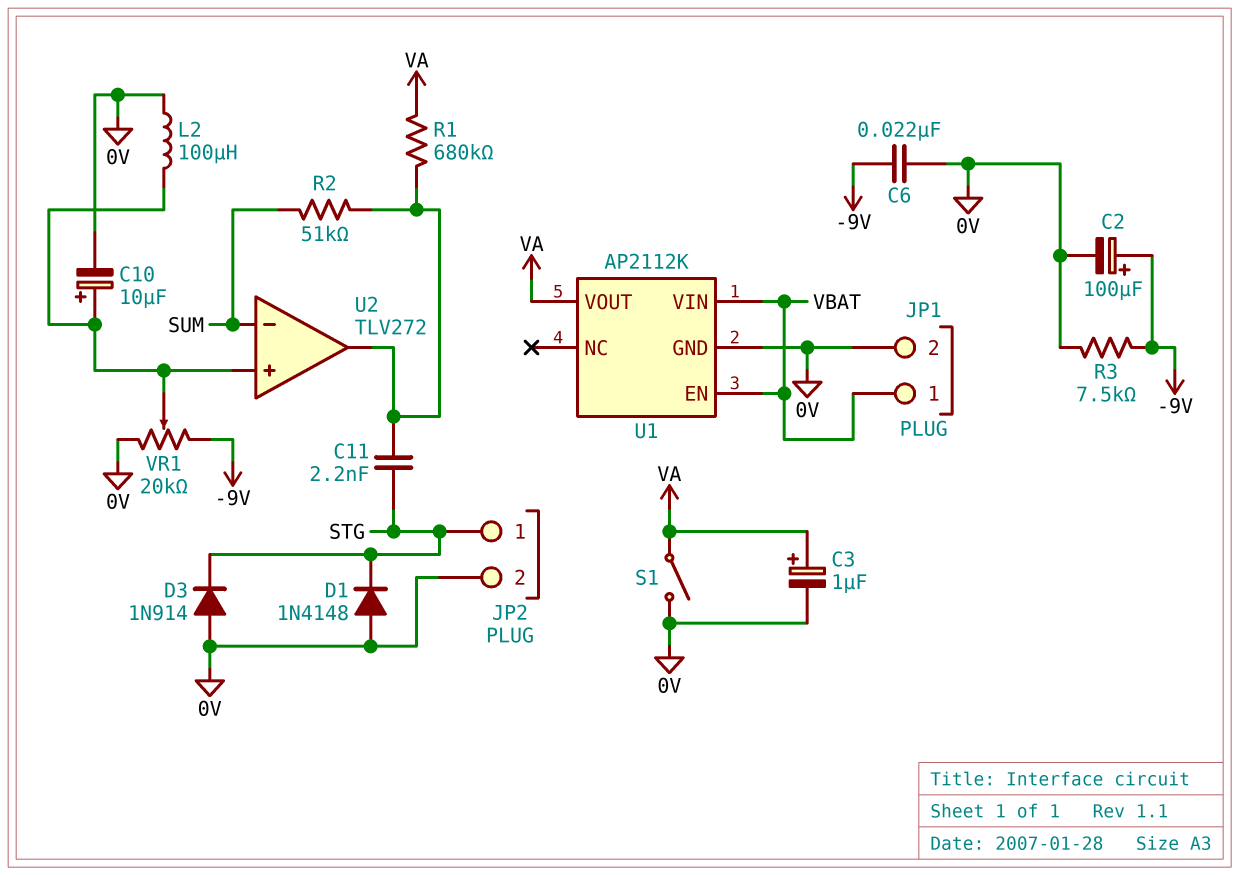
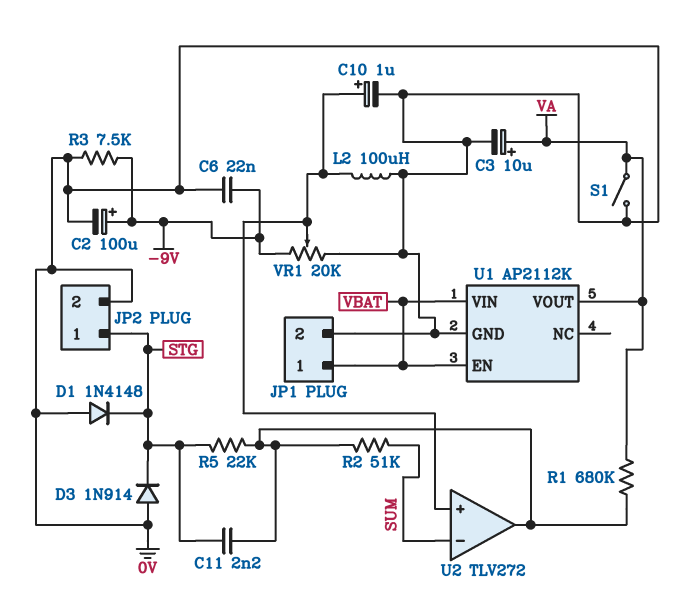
C3: 1uF (plus VA, minus 0V) -> 10uF (plus VA, minus 0V)
C10: 10uF (plus U2/in+, minus 0V) -> 1uF (plus U2/in+, minus 0V)
R5: none -> 22k (STG, U2/out)

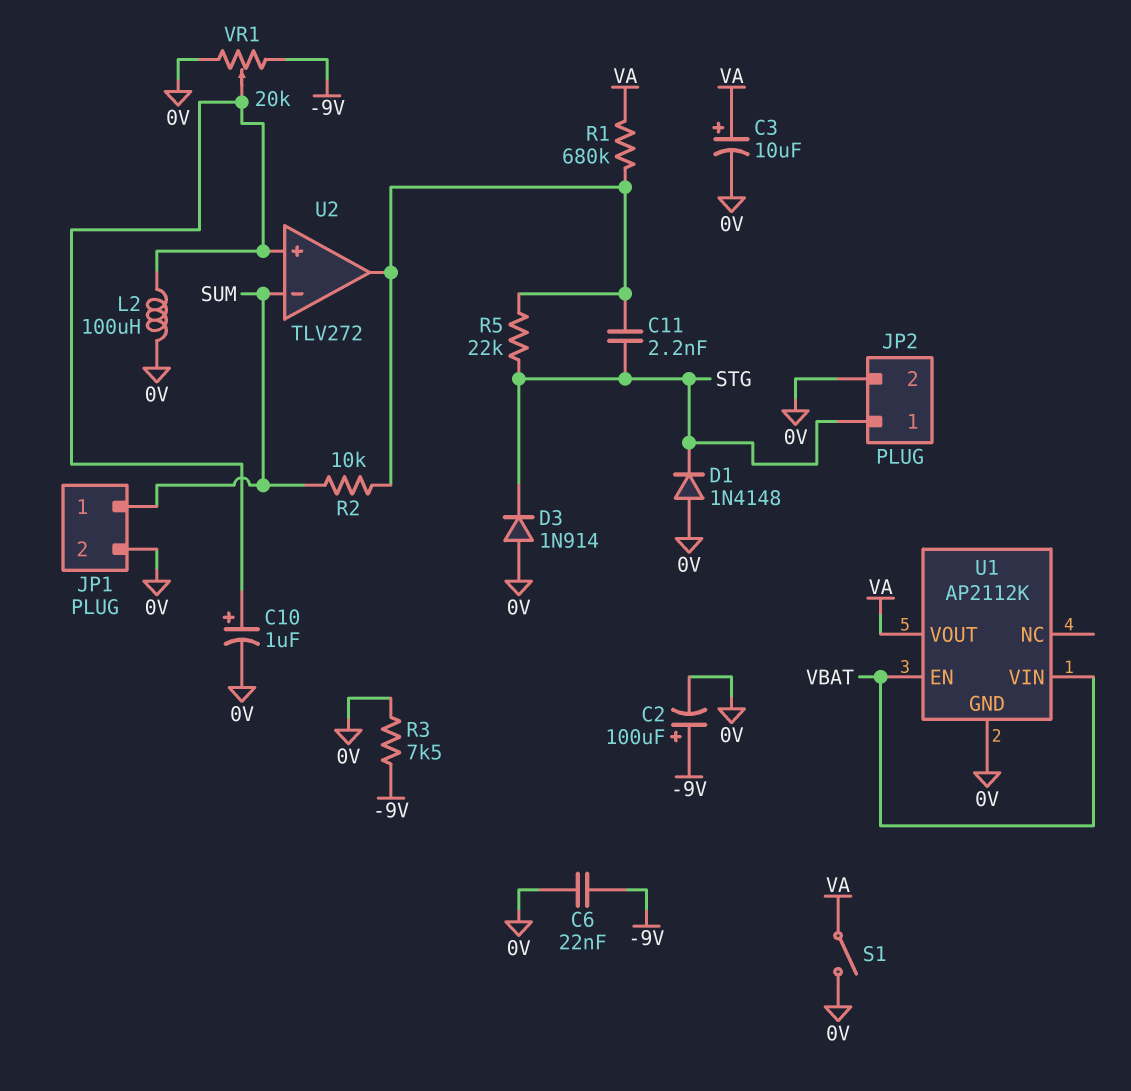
JP1 pin 1: VBAT -> SUM
R2: 51k (SUM, U2/out) -> 10k (SUM, U2/out)

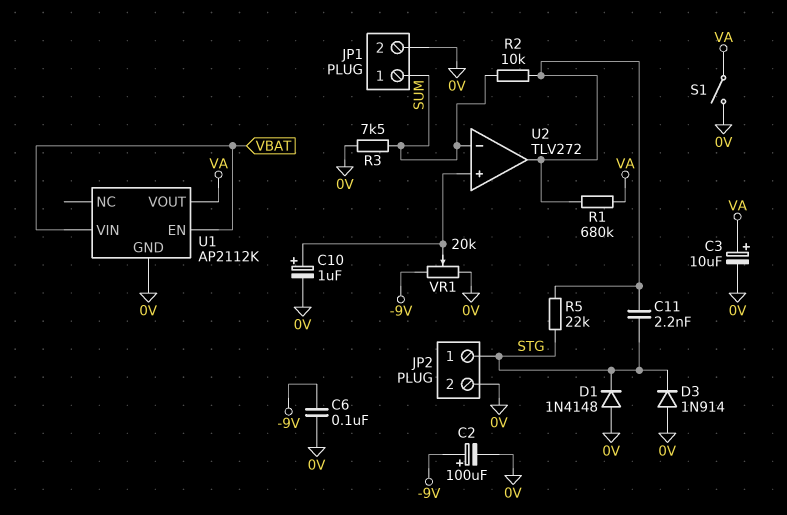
C6: 22nF (-9V, 0V) -> 100nF (-9V, 0V)
L2: 100uH (0V, U2/in+) -> none
R3: 7.5k (-9V, 0V) -> 7.5k (0V, SUM)

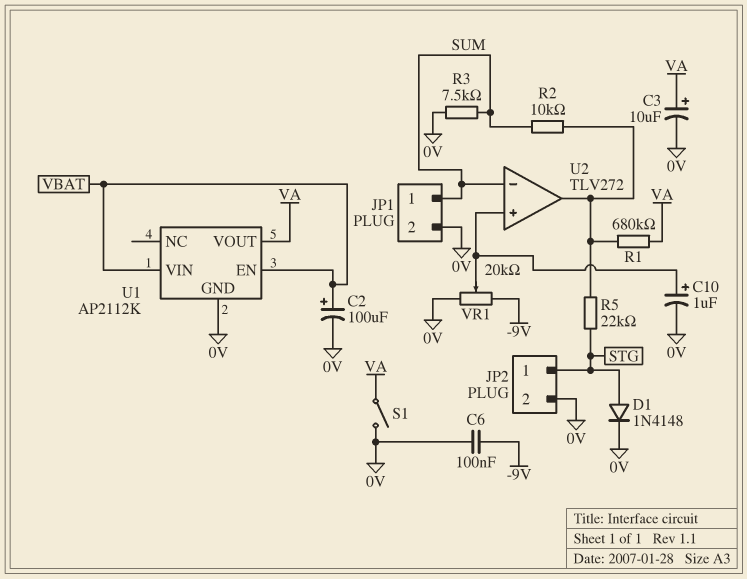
C2: 100uF (plus -9V, minus 0V) -> 100uF (plus VBAT, minus 0V)
C11: 2.2nF (STG, U2/out) -> none
D1: diode 1N4148 (A 0V, K STG) -> diode 1N4148 (A STG, K 0V)
D3: diode 1N914 (A 0V, K STG) -> none

